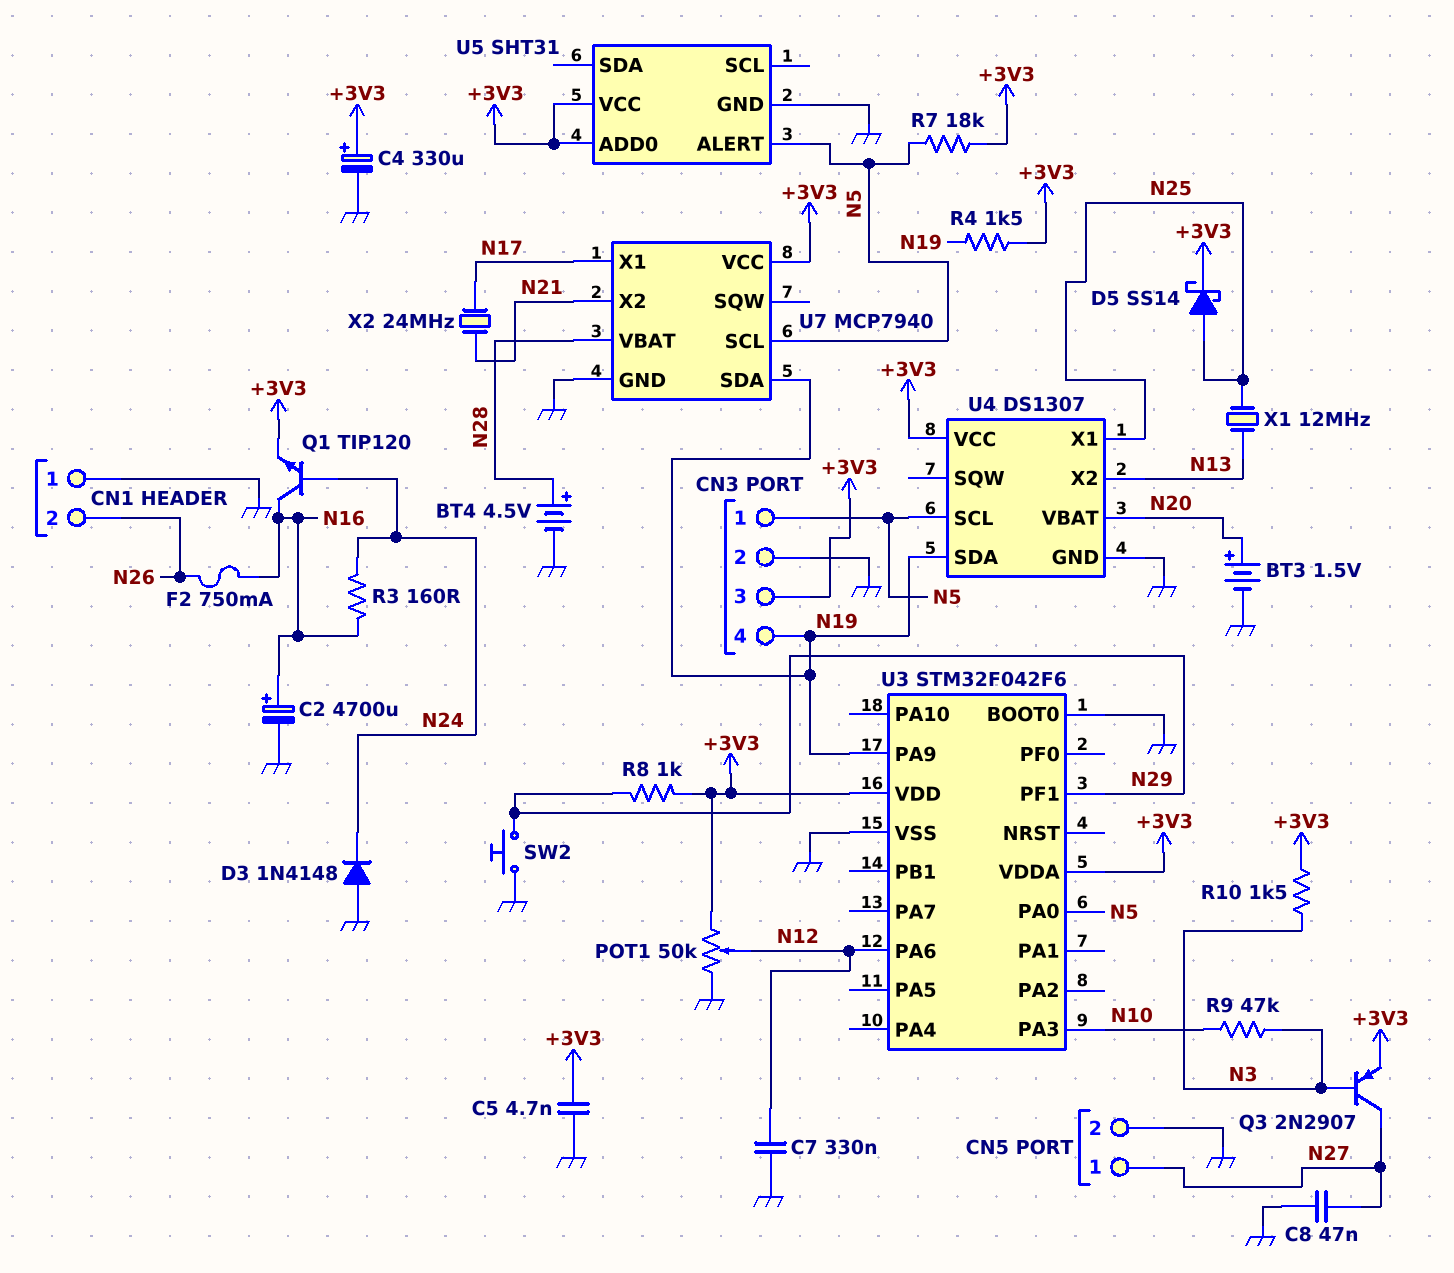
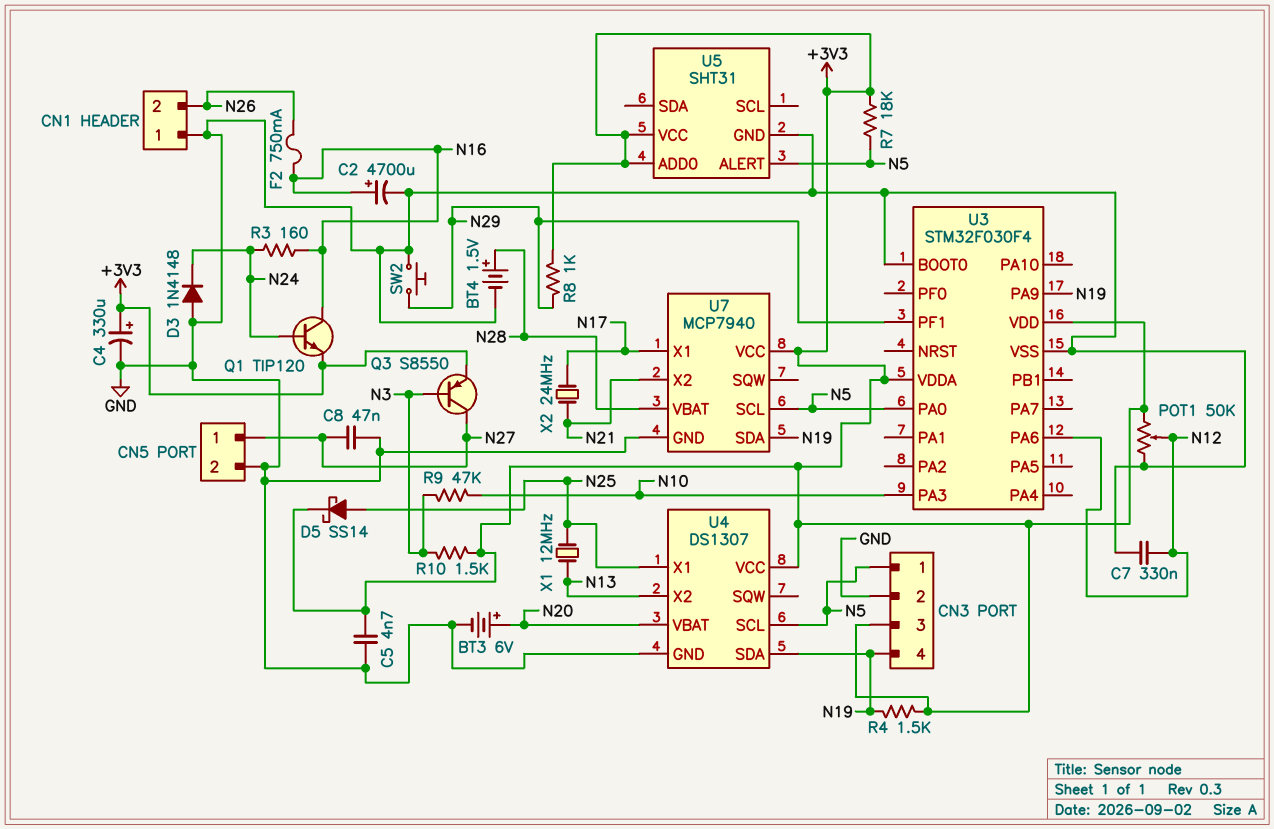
BT3: 1.5V (plus N20, minus GND) -> 6V (plus N20, minus GND)
BT4: 4.5V (plus N28, minus GND) -> 1.5V (plus N28, minus GND)
Q3: PNP 2N2907 (B N3, C N27, E +3V3) -> PNP S8550 (B N3, C N27, E +3V3)
U3: STM32F042F6 -> STM32F030F4

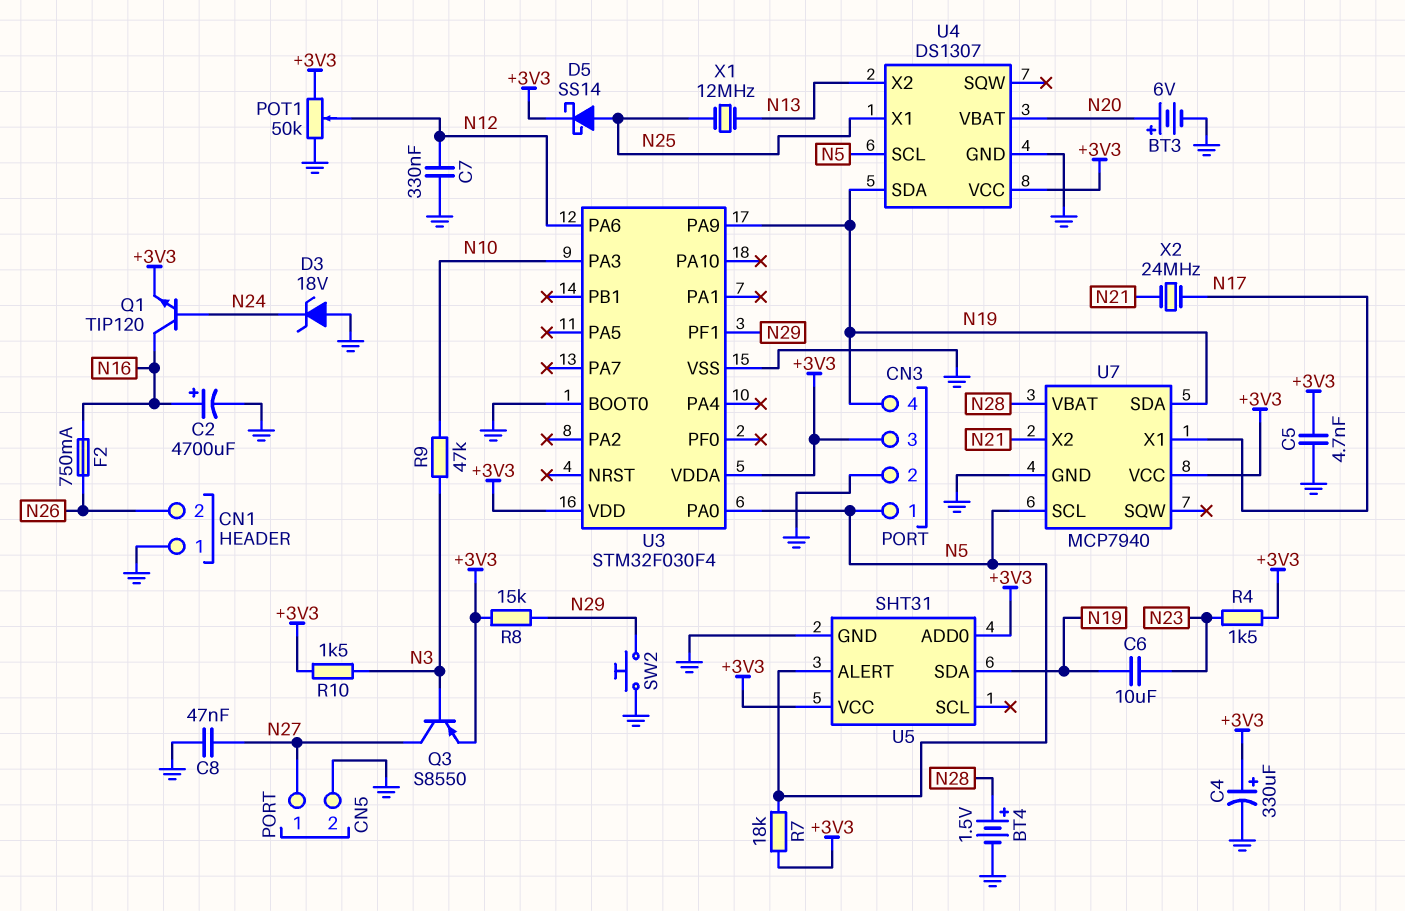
C6: none -> 10uF (N19, N23)
D3: diode 1N4148 (A GND, K N24) -> zener 18V (A GND, K N24)
R3: 160 (N16, N24) -> none
R4: 1.5k (+3V3, N19) -> 1.5k (+3V3, N23)
R8: 1k (+3V3, N29) -> 15k (+3V3, N29)
U5 pin SDA: none -> N19

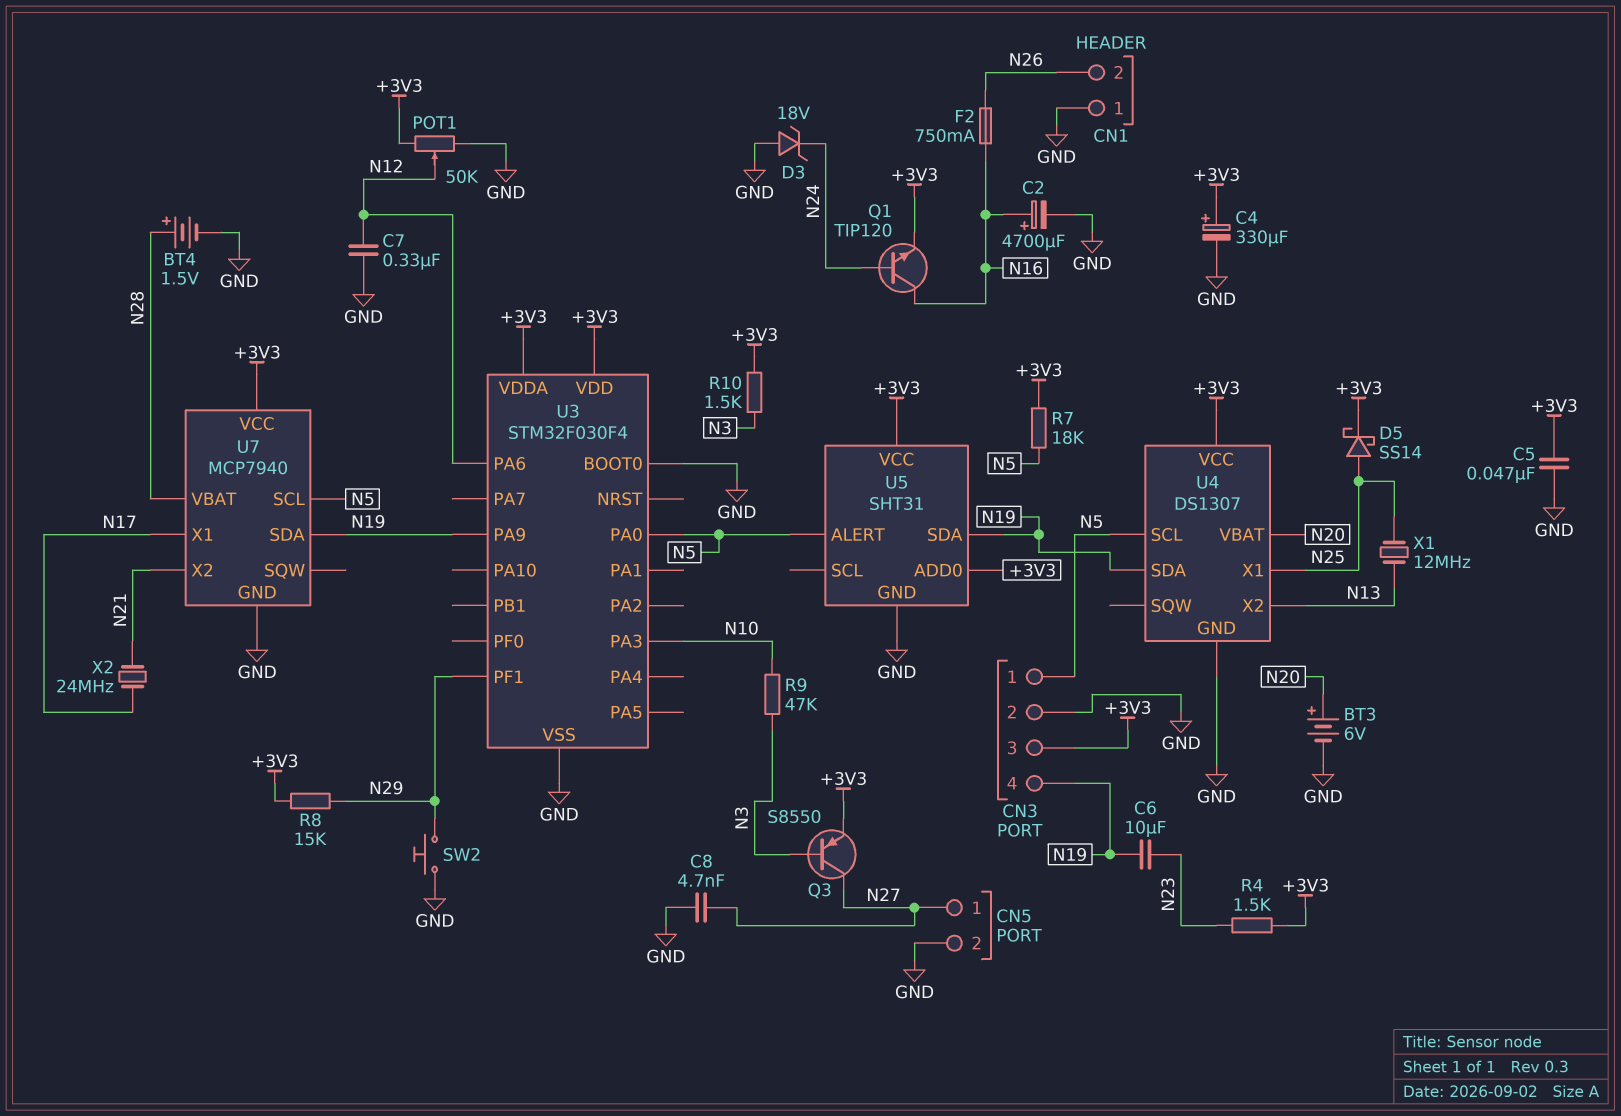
C5: 4.7nF (+3V3, GND) -> 47nF (+3V3, GND)
C8: 47nF (GND, N27) -> 4.7nF (GND, N27)

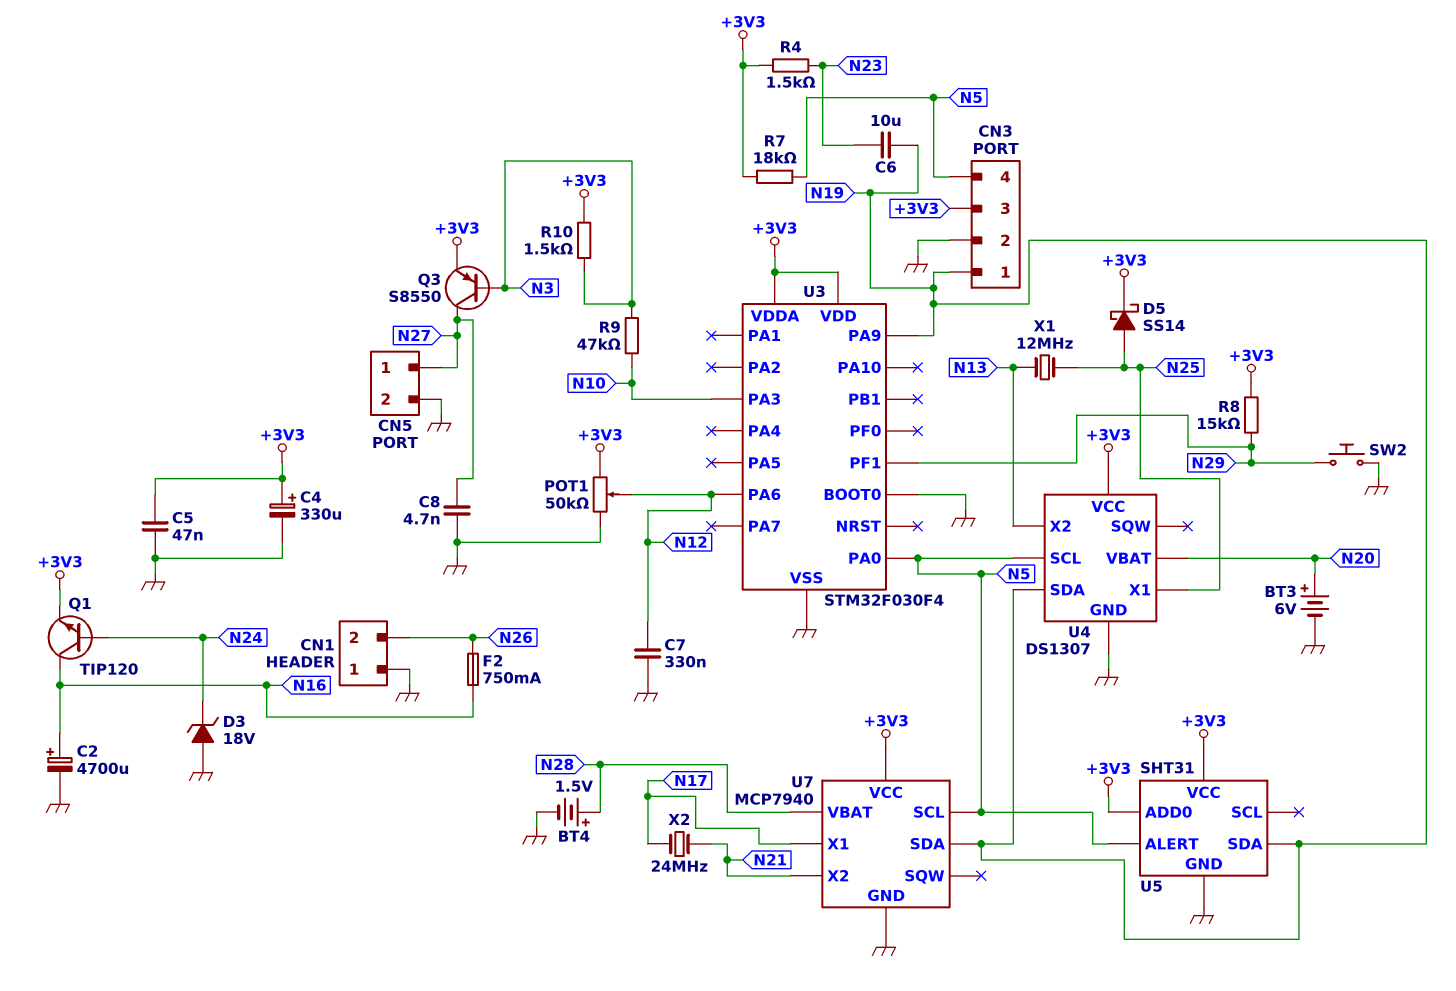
CN3 pin 1: N5 -> N19
CN3 pin 4: N19 -> N5

